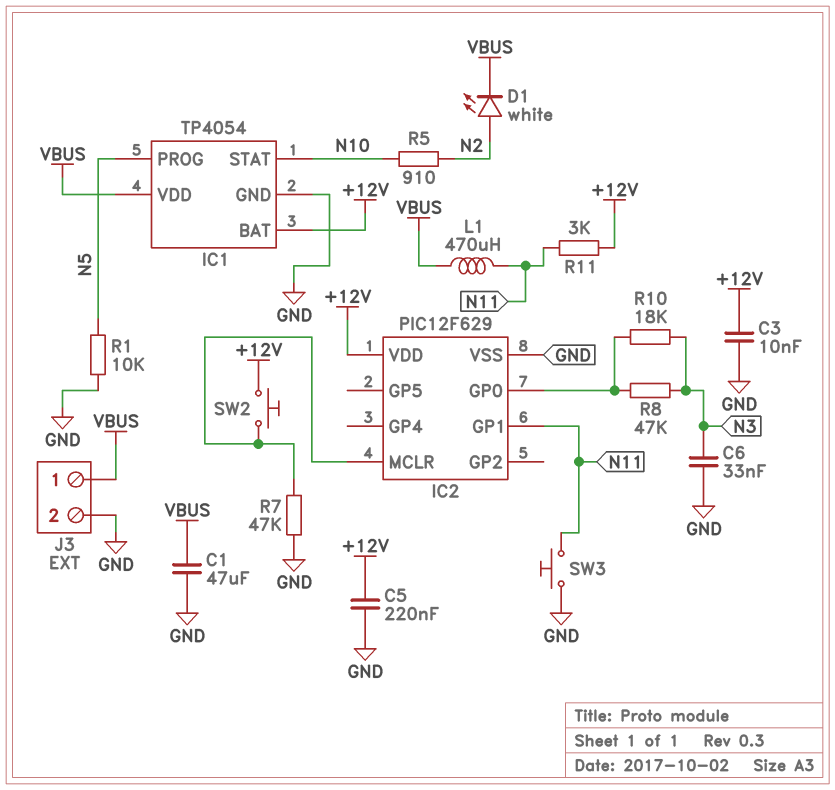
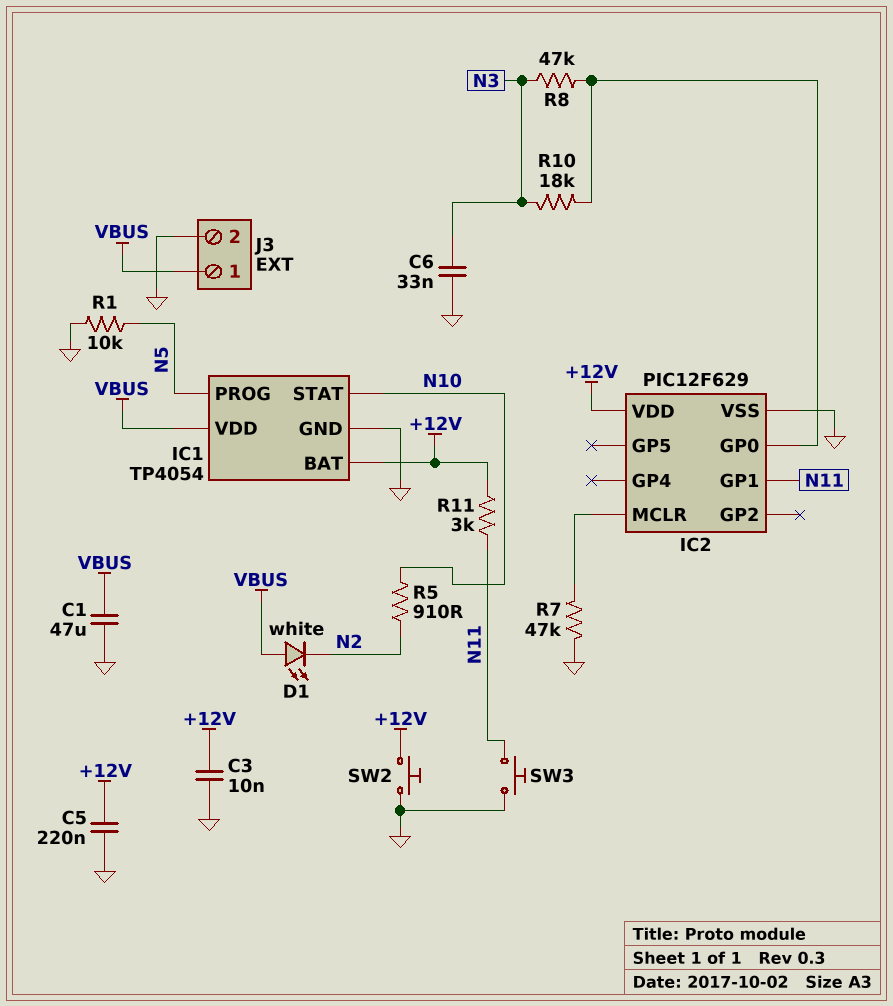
D1: LED white (A N2, K VBUS) -> LED white (A VBUS, K N2)
L1: 470uH (N11, VBUS) -> none
SW2: button (+12V, IC2/MCLR) -> button (+12V, GND)

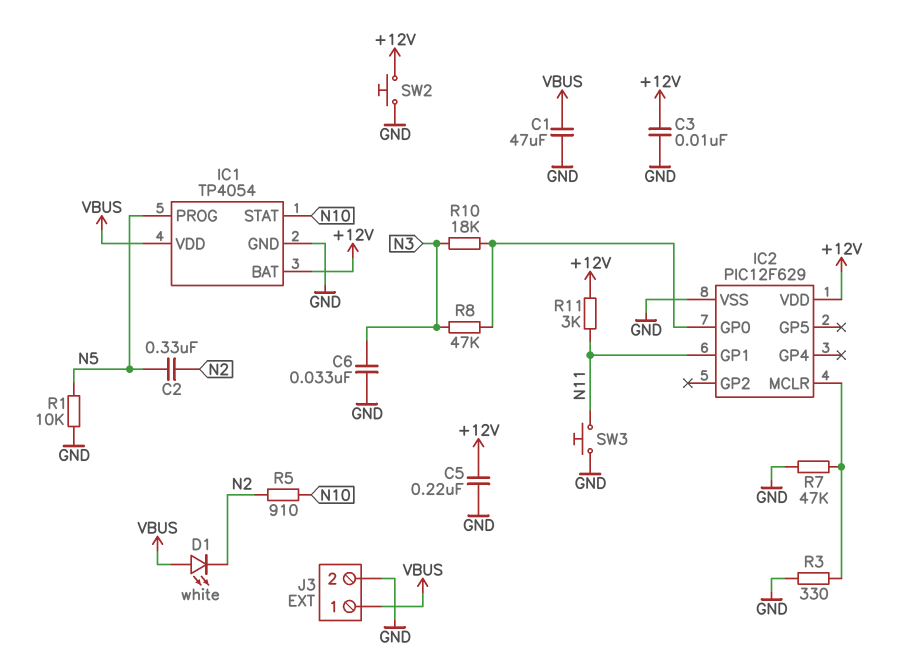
C2: none -> 330nF (N2, N5)
R3: none -> 330 (GND, IC2/MCLR)

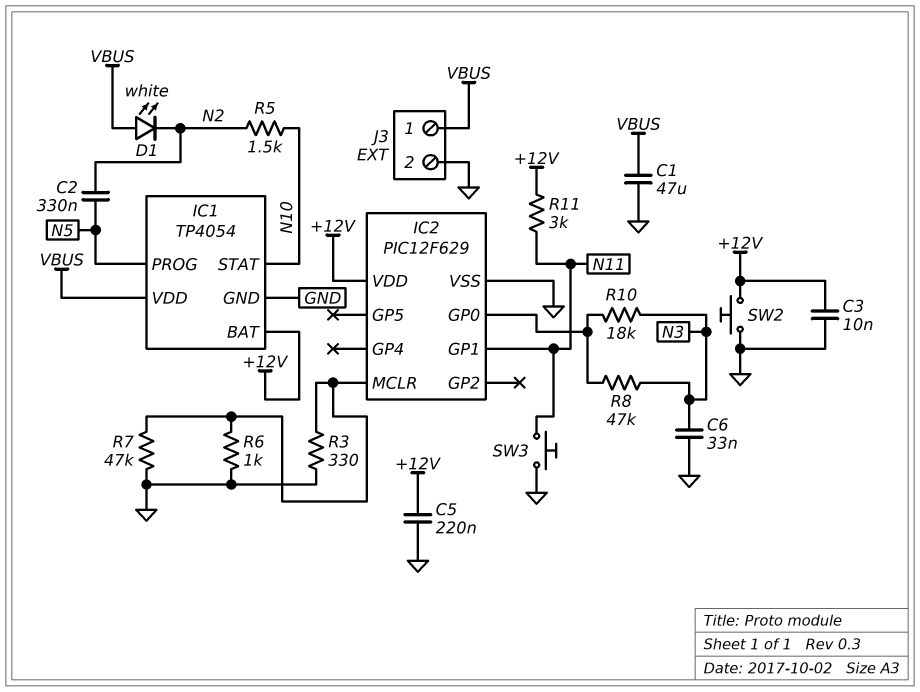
R1: 10k (GND, N5) -> none
R5: 910 (N2, N10) -> 1.5k (N2, N10)
R6: none -> 1k (GND, IC2/MCLR)

